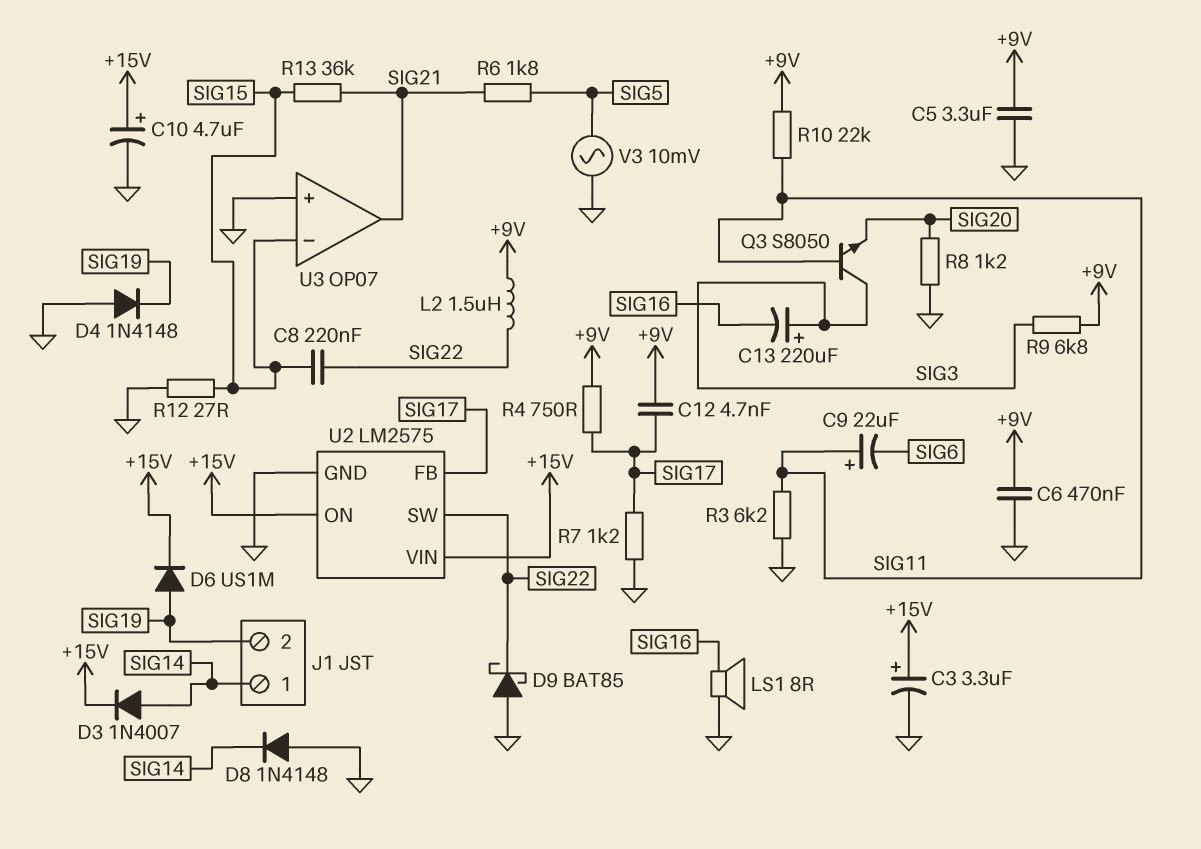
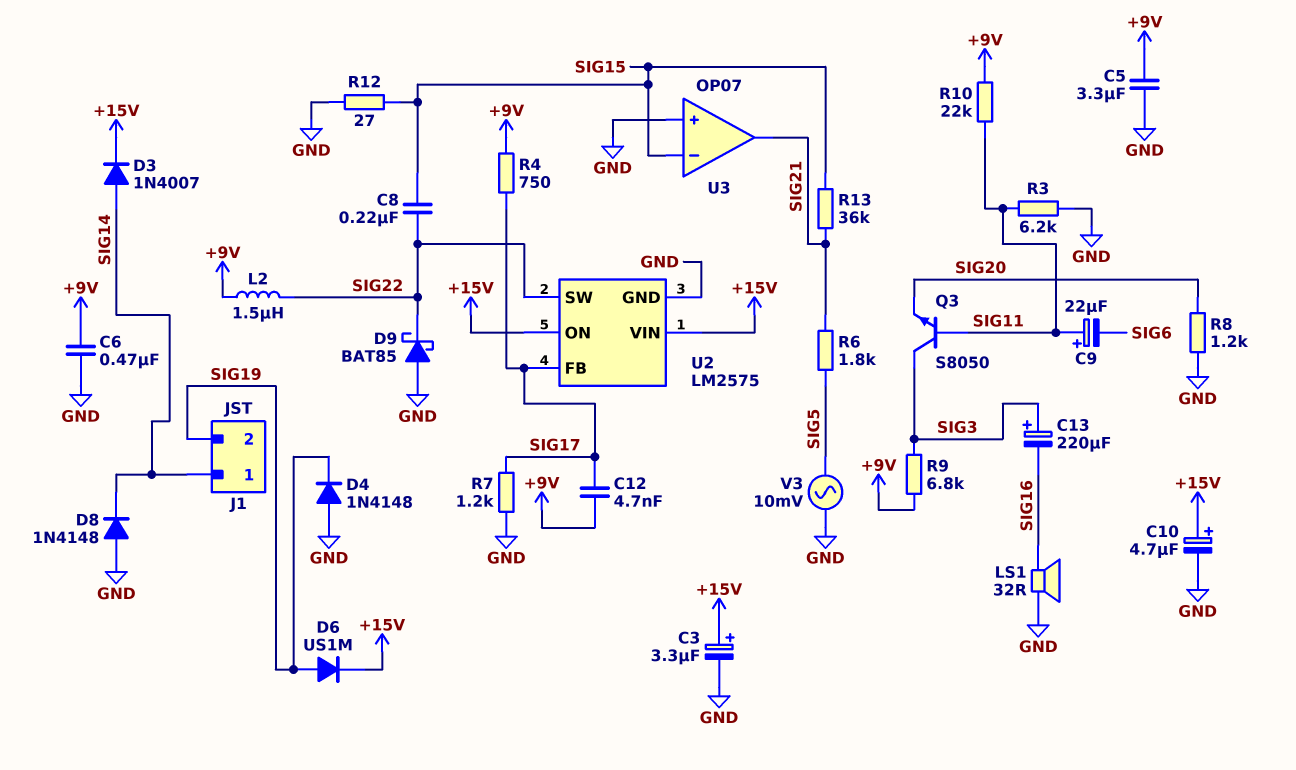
LS1: speaker 8R (GND, SIG16) -> speaker 32R (GND, SIG16)

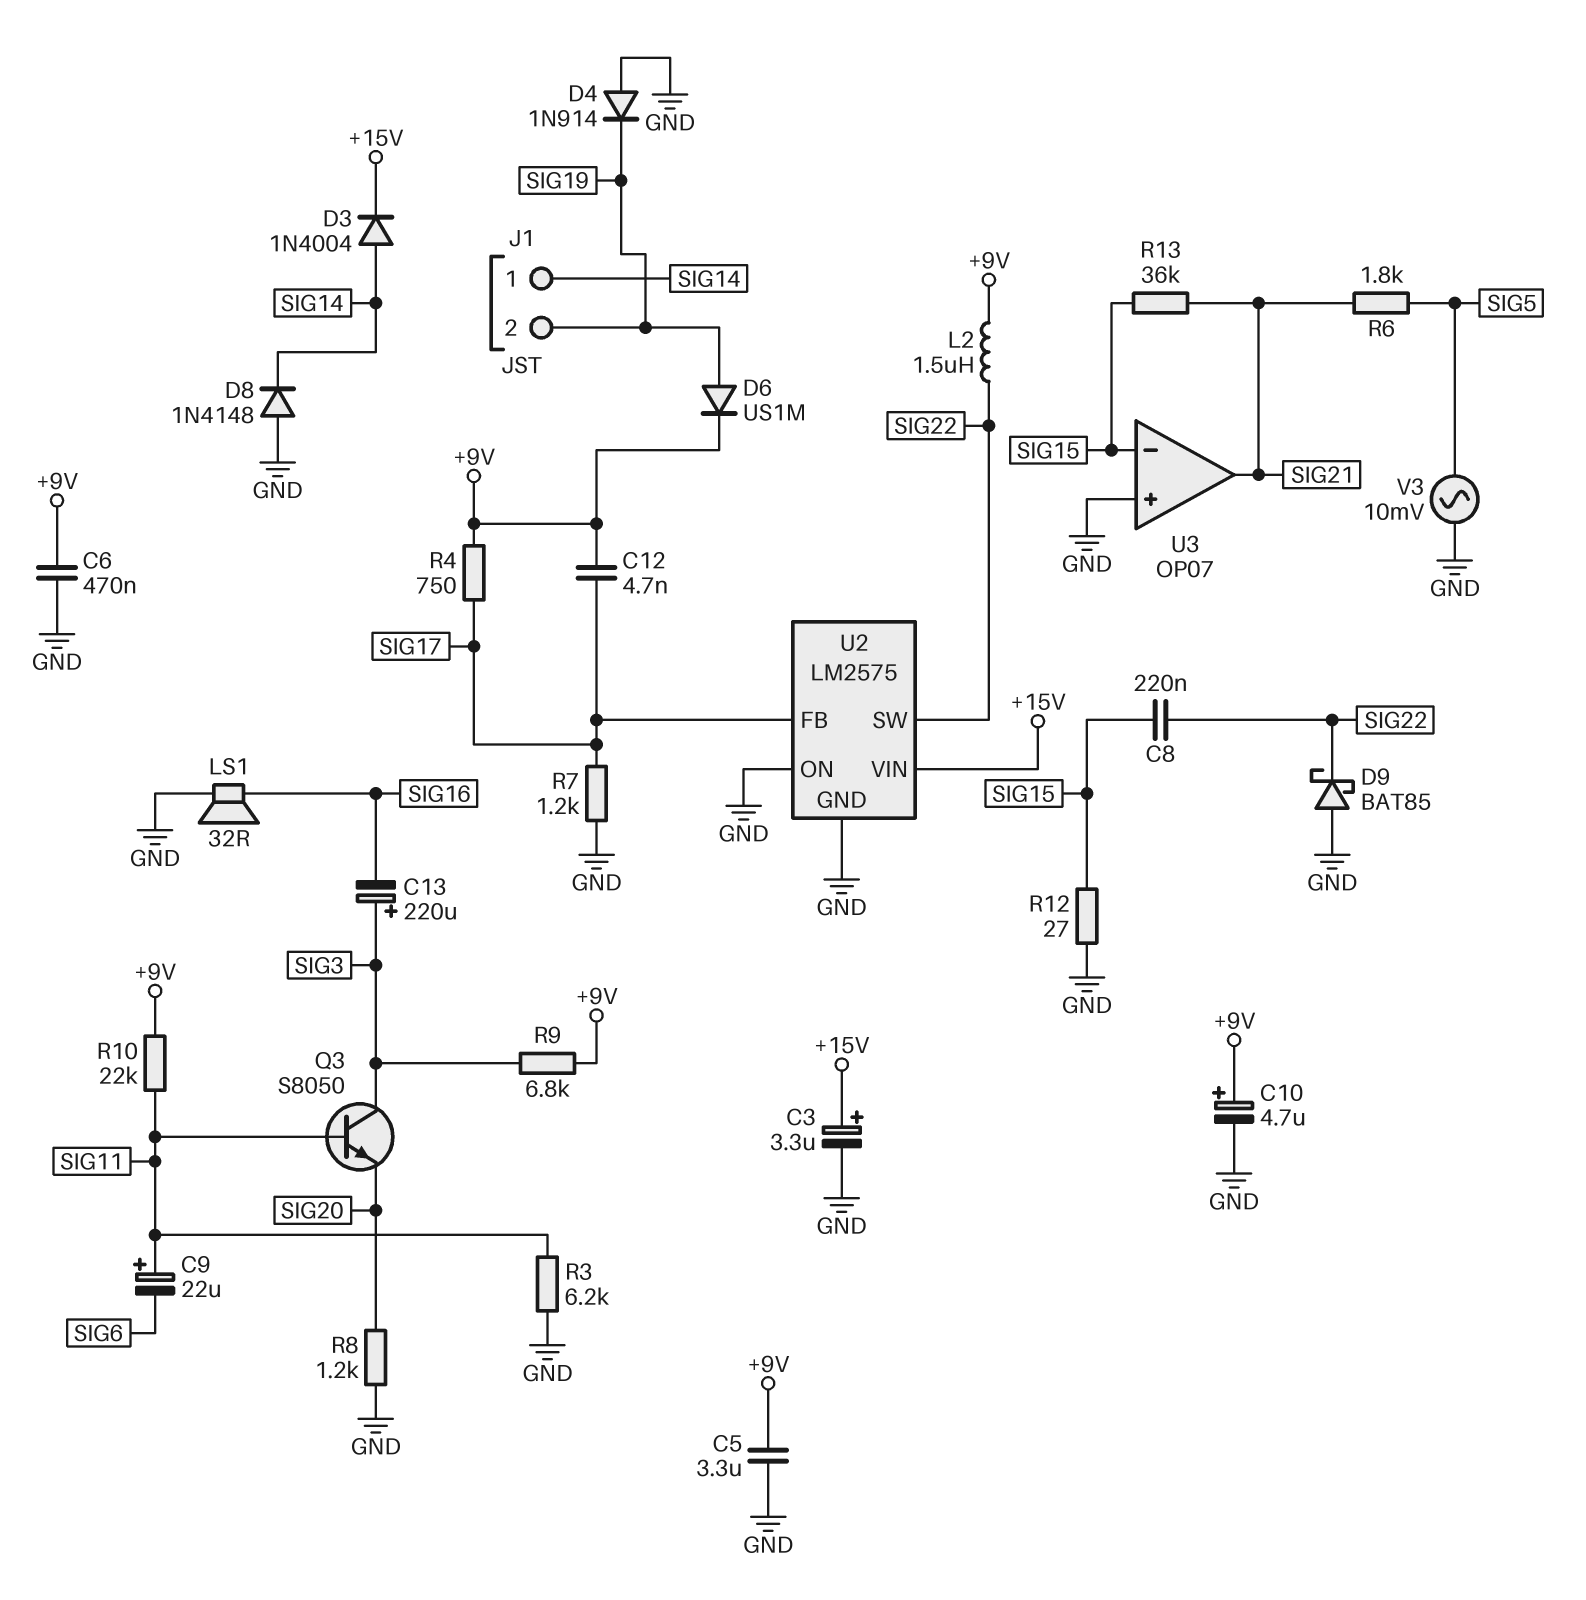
C10: 4.7uF (plus +15V, minus GND) -> 4.7uF (plus +9V, minus GND)
D3: diode 1N4007 (A SIG14, K +15V) -> diode 1N4004 (A SIG14, K +15V)
D4: diode 1N4148 (A GND, K SIG19) -> diode 1N914 (A GND, K SIG19)
D6: diode US1M (A SIG19, K +15V) -> diode US1M (A SIG19, K +9V)
U2 pin ON: +15V -> GND

